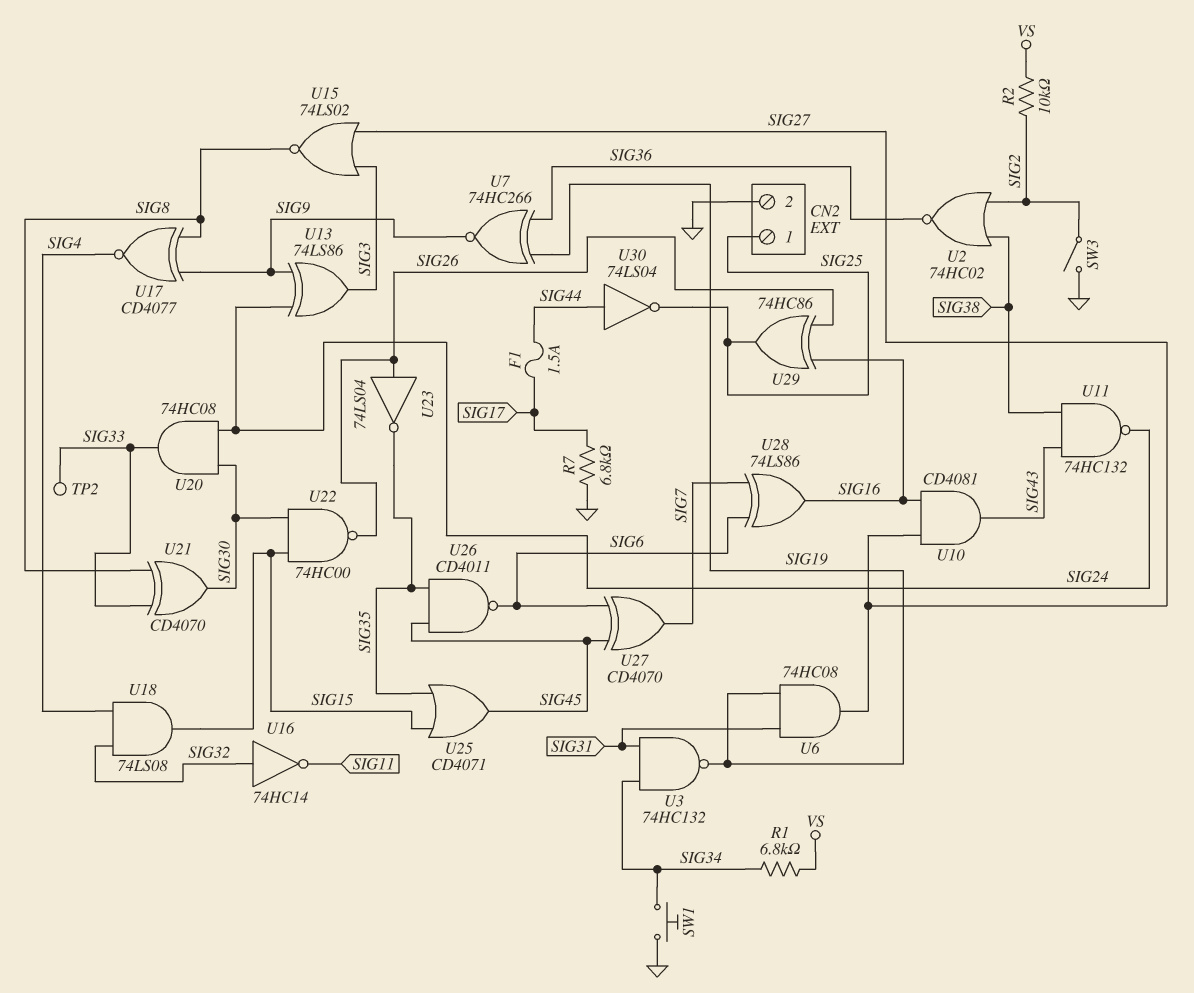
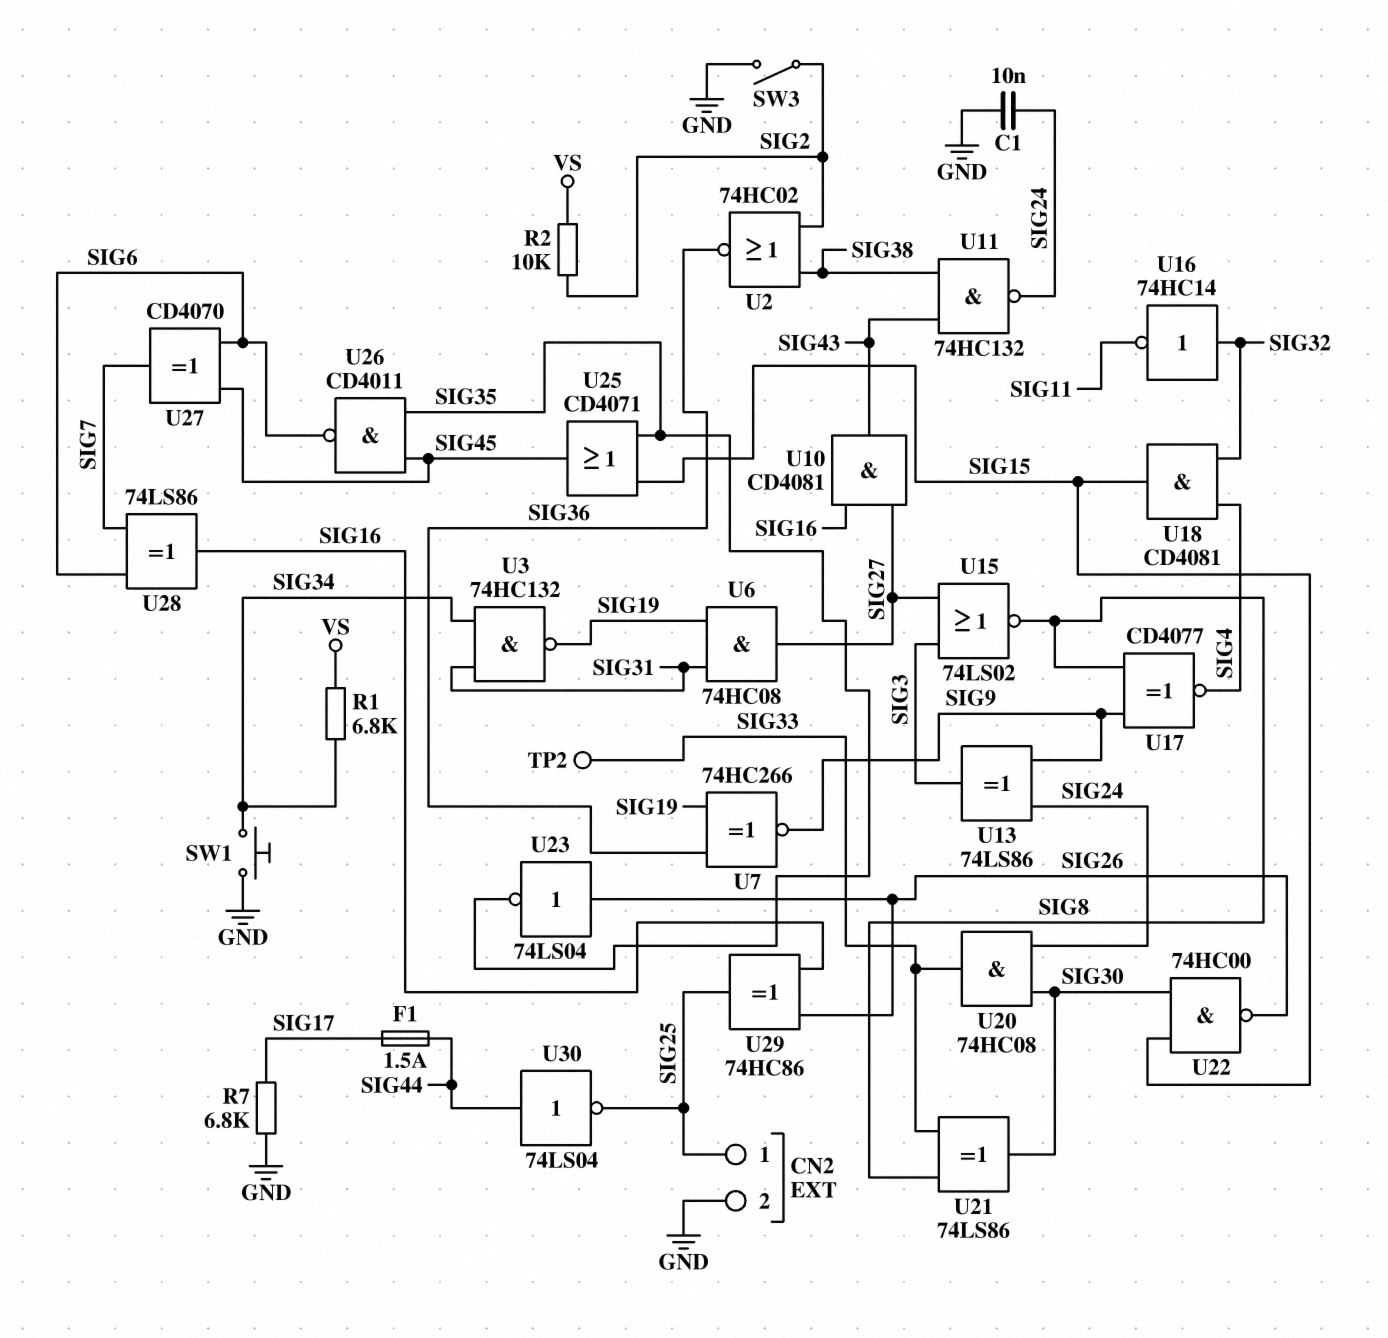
C1: none -> 10nF (GND, SIG24)
U18: AND 74LS08 (in SIG4, in SIG32, out SIG15) -> AND CD4081 (in SIG4, in SIG32, out SIG15)
U21: XOR CD4070 (in SIG8, in SIG33, out SIG30) -> XOR 74LS86 (in SIG8, in SIG33, out SIG30)

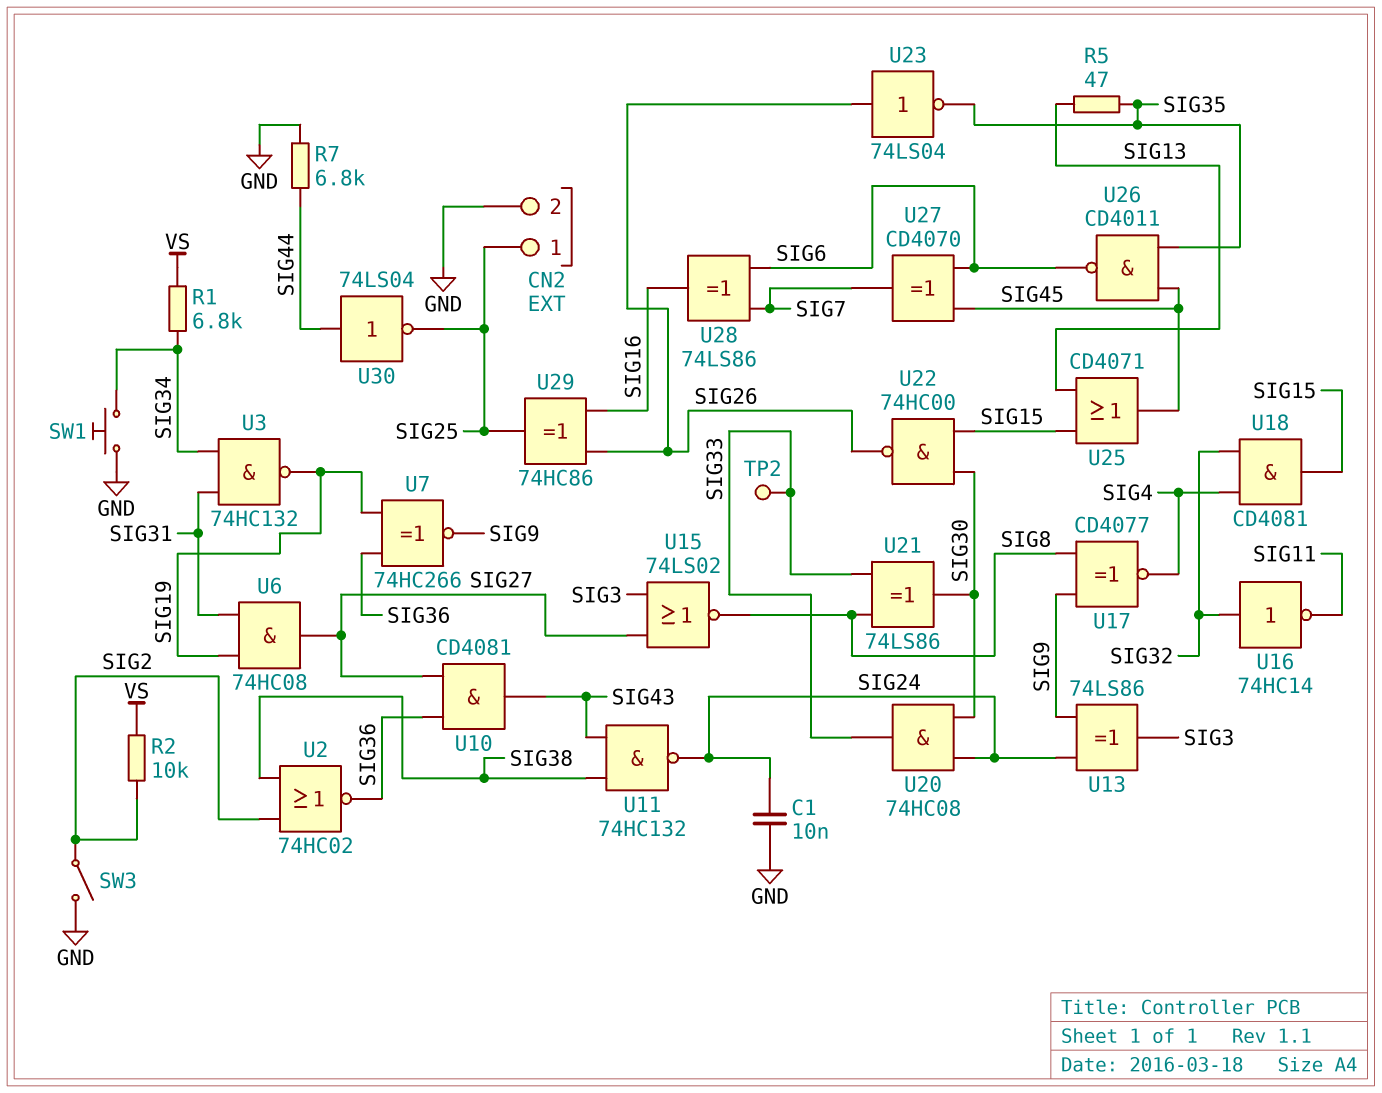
F1: 1.5A (SIG17, SIG44) -> none
R5: none -> 47 (SIG13, SIG35)
R7: 6.8k (GND, SIG17) -> 6.8k (GND, SIG44)
U10: AND CD4081 (in SIG16, in SIG27, out SIG43) -> AND CD4081 (in SIG27, in SIG36, out SIG43)
U25: OR CD4071 (in SIG15, in SIG35, out SIG45) -> OR CD4071 (in SIG13, in SIG15, out SIG45)

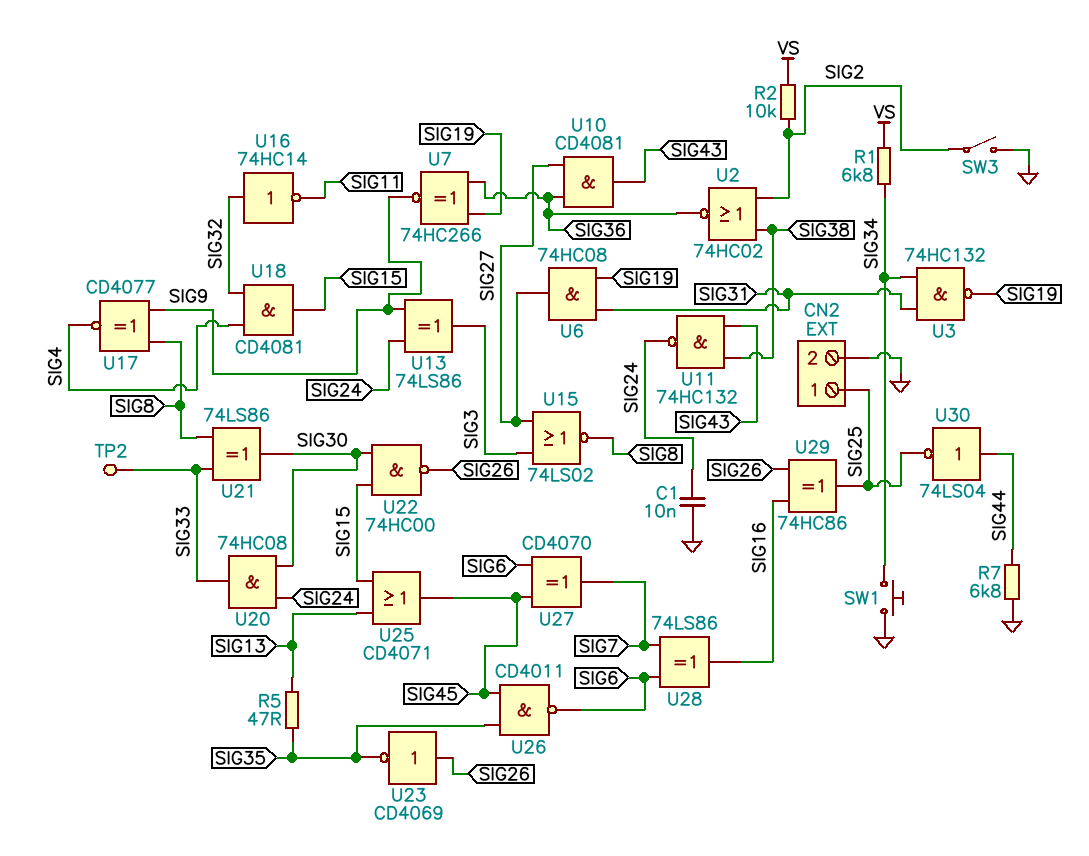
U23: NOT 74LS04 (in SIG26, out SIG35) -> NOT CD4069 (in SIG26, out SIG35)

